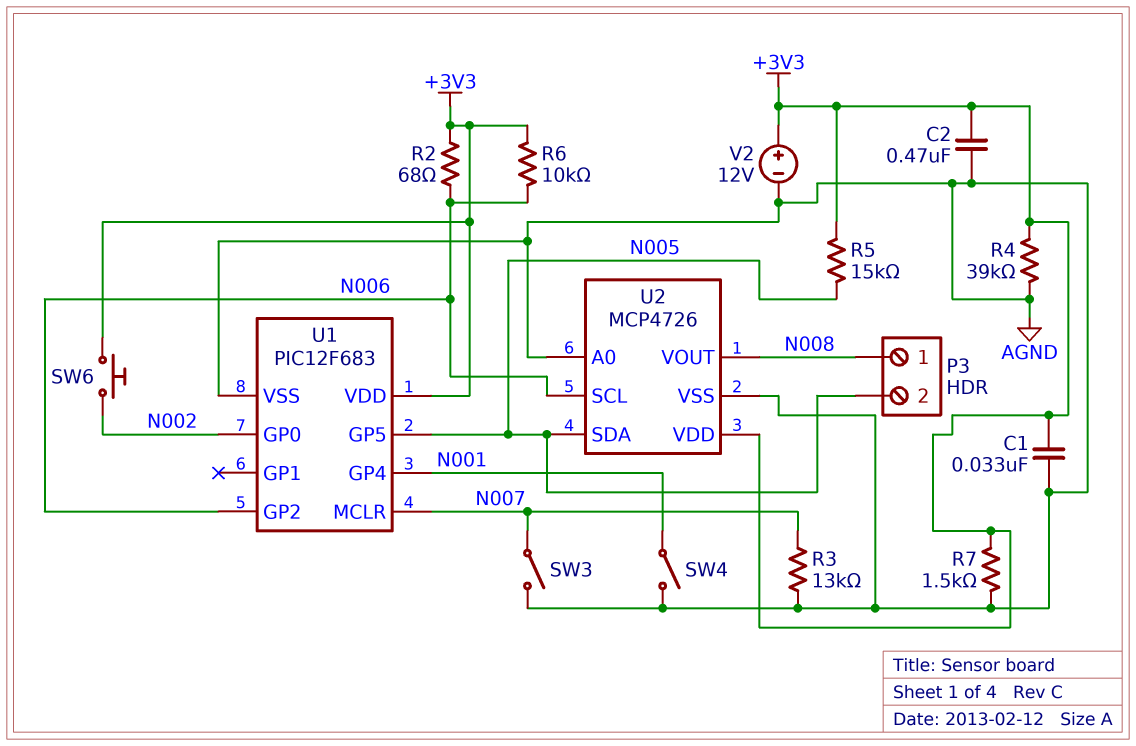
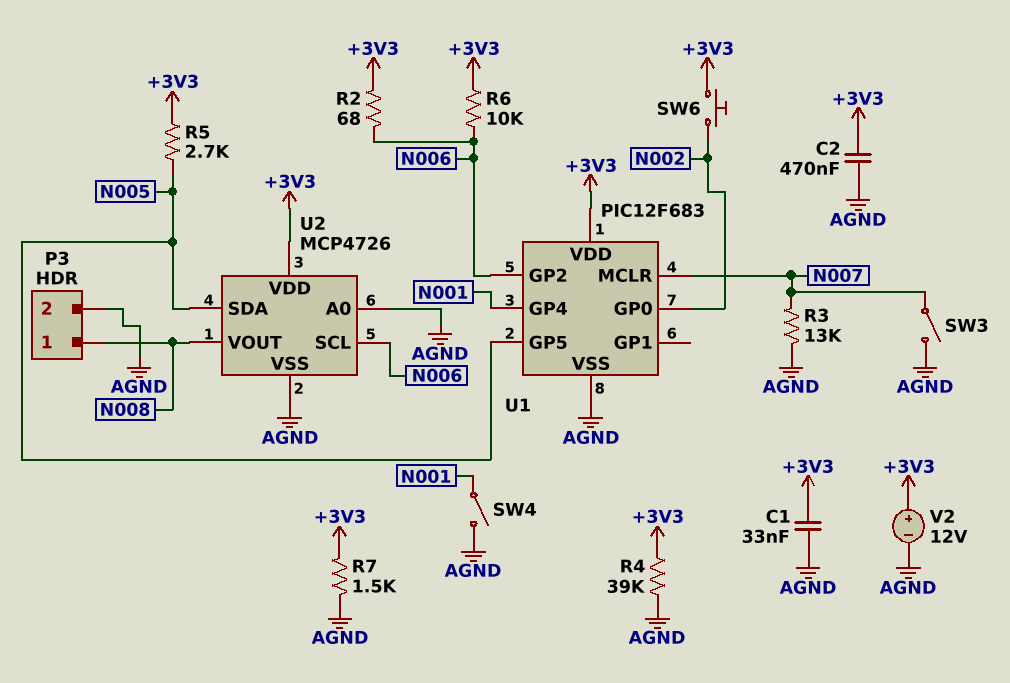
P3 pin 2: N005 -> AGND
R5: 15k (+3V3, N005) -> 2.7k (+3V3, N005)

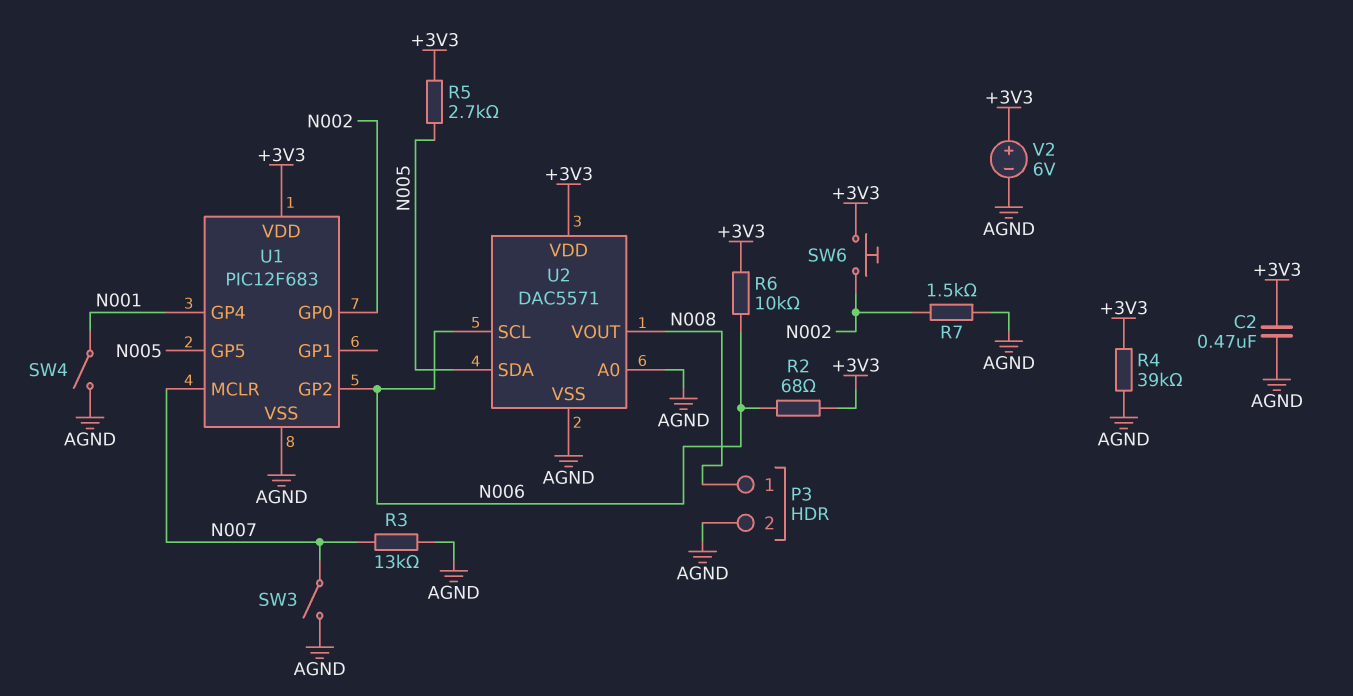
C1: 33nF (+3V3, AGND) -> none
R7: 1.5k (+3V3, AGND) -> 1.5k (AGND, N002)
U2: MCP4726 -> DAC5571
V2: 12V (plus +3V3, minus AGND) -> 6V (plus +3V3, minus AGND)

